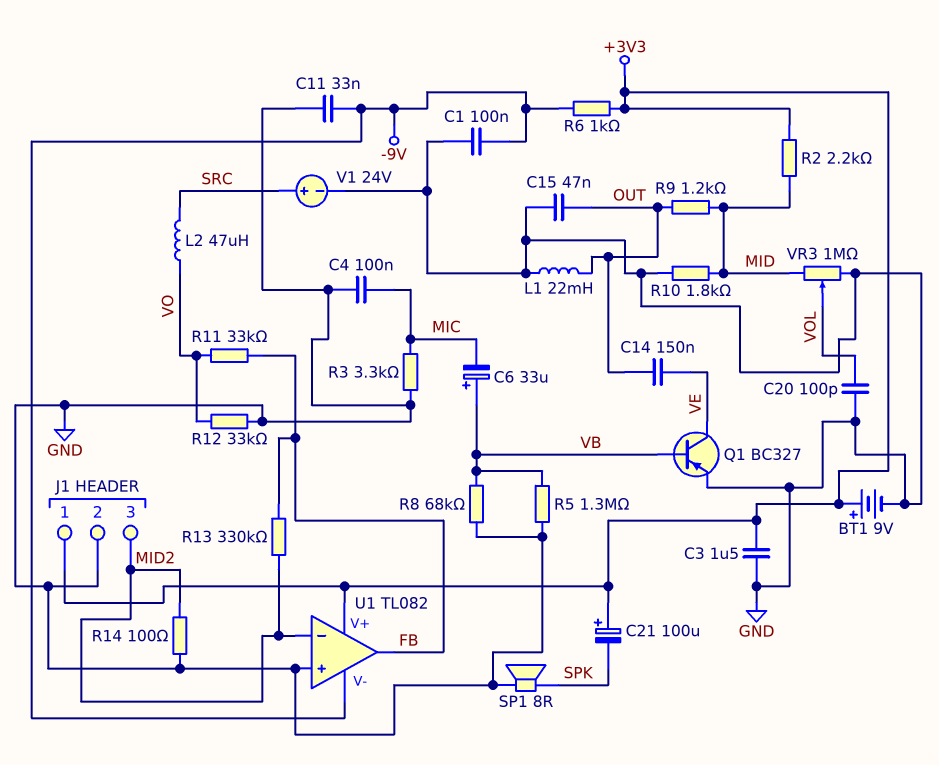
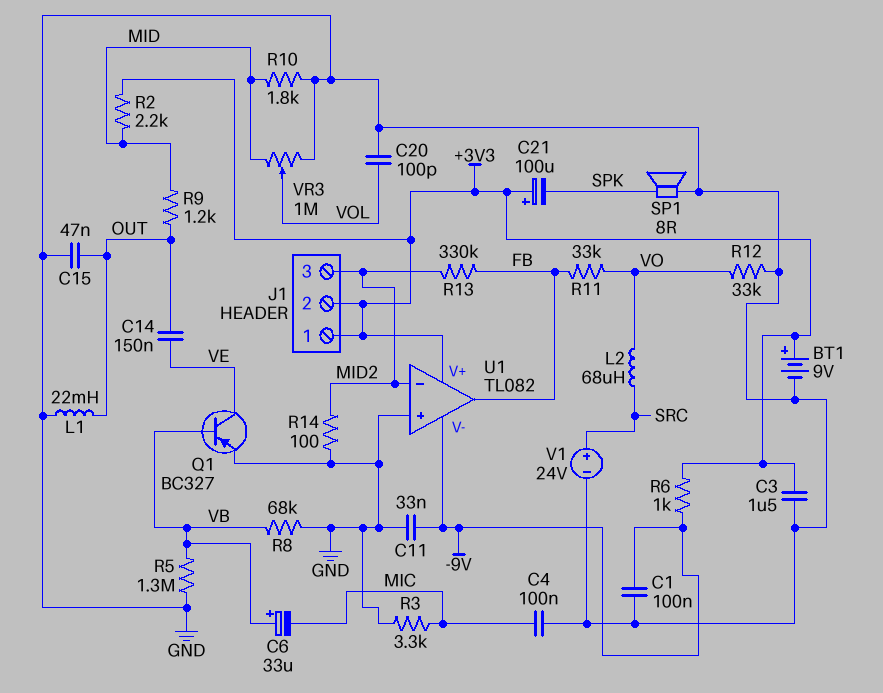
J1 pin 2: GND -> +3V3
L2: 47uH (SRC, VO) -> 68uH (SRC, VO)

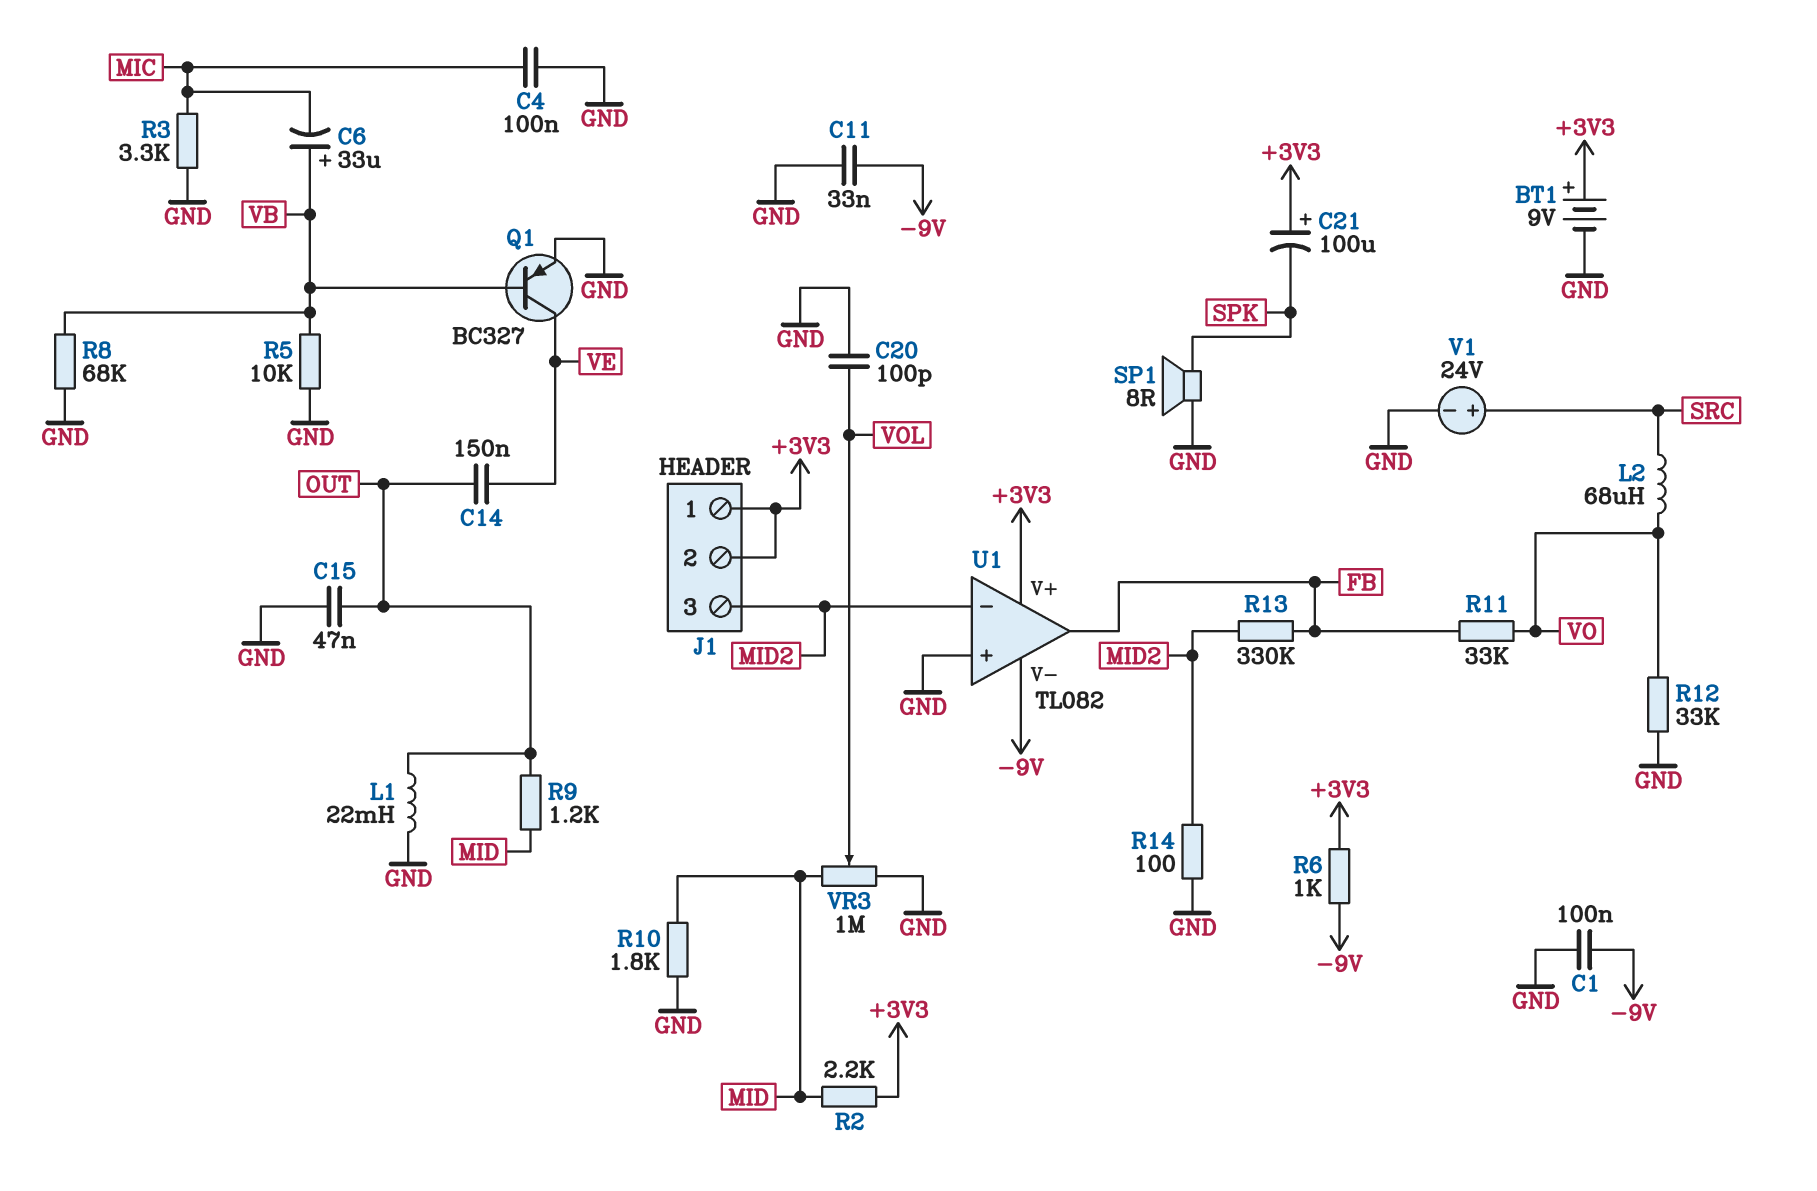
C3: 1.5uF (+3V3, GND) -> none
R5: 1.3M (GND, VB) -> 10k (GND, VB)

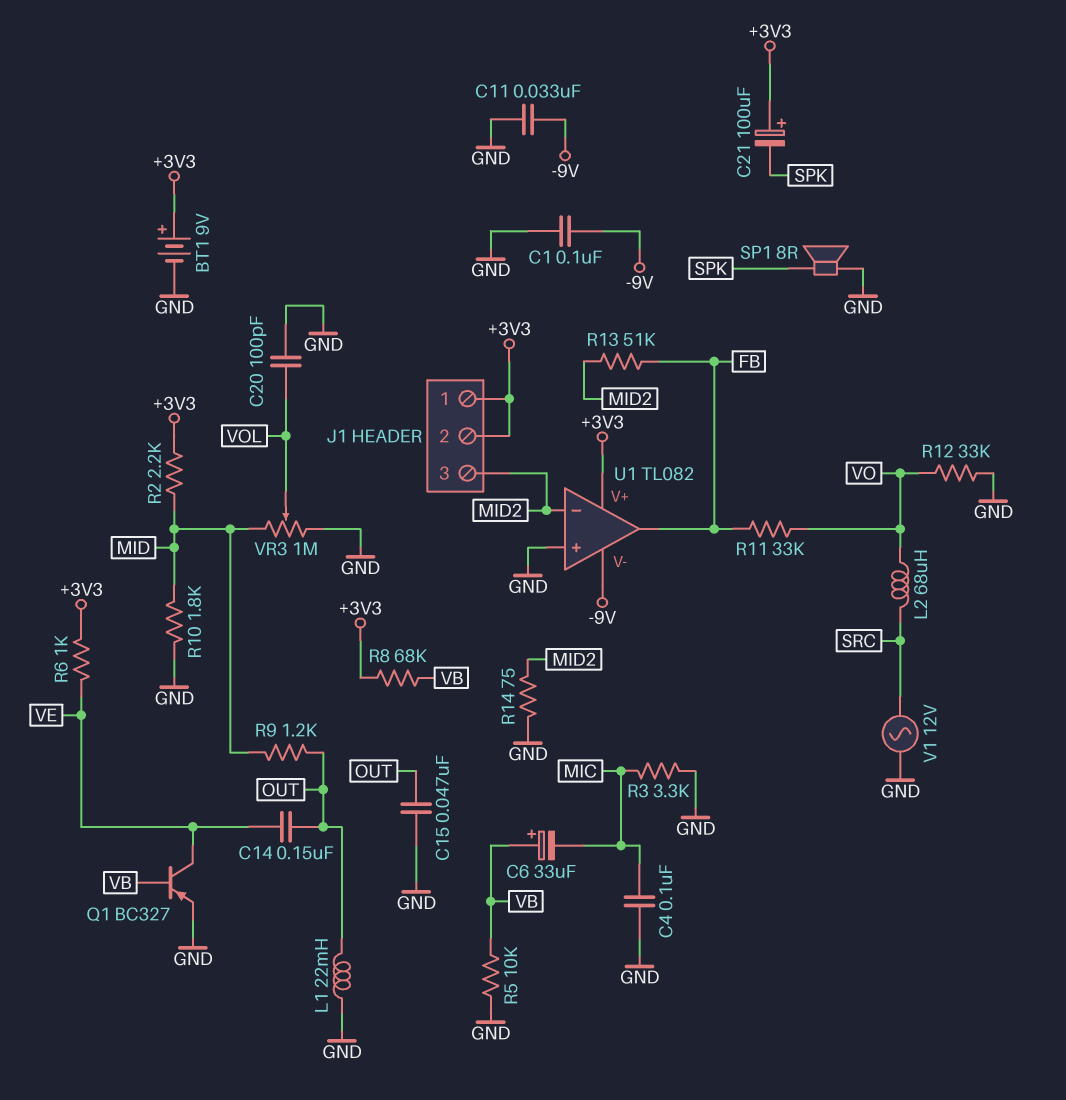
R6: 1k (+3V3, -9V) -> 1k (+3V3, VE)
R8: 68k (GND, VB) -> 68k (+3V3, VB)
R13: 330k (FB, MID2) -> 51k (FB, MID2)
R14: 100 (GND, MID2) -> 75 (GND, MID2)
V1: 24V (plus SRC, minus GND) -> AC 12V (GND, SRC)

